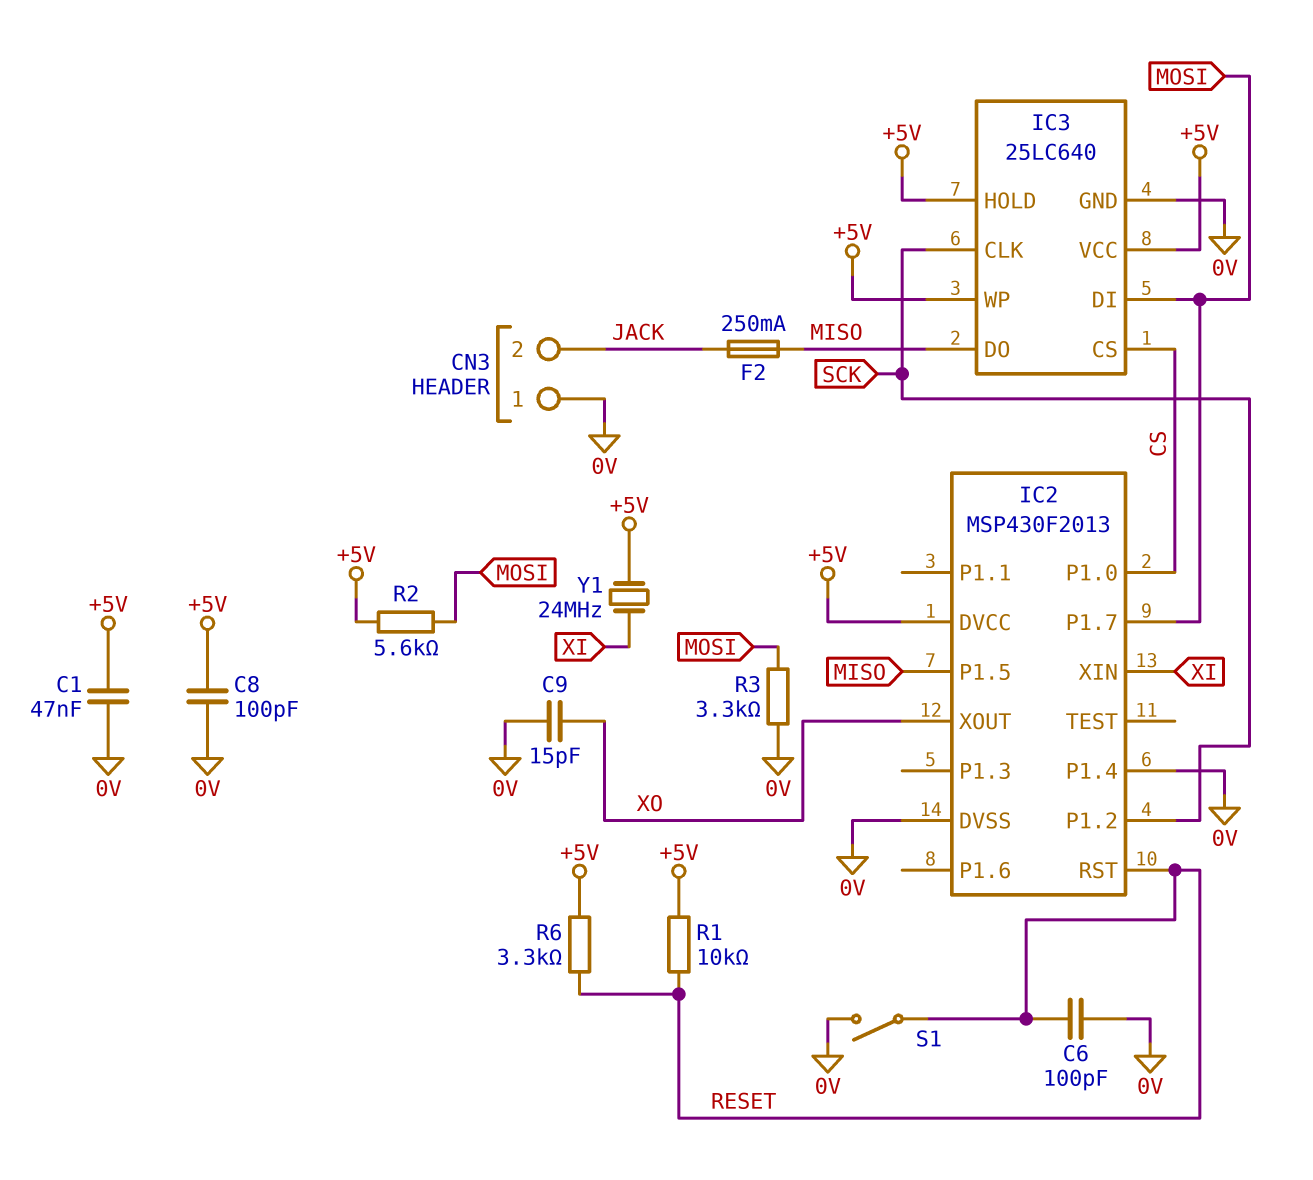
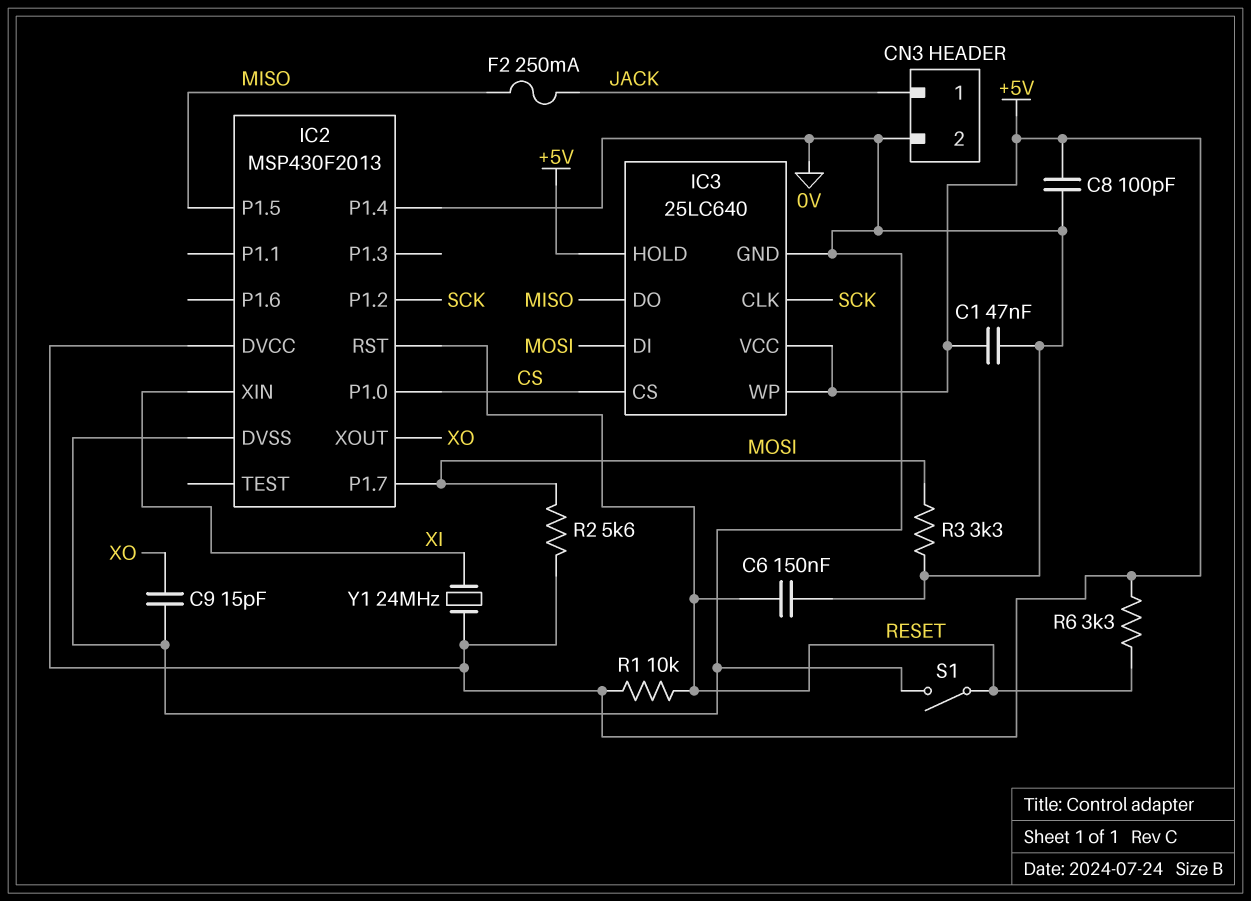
C6: 100pF (0V, RESET) -> 150nF (0V, RESET)
CN3 pin 1: 0V -> JACK
CN3 pin 2: JACK -> 0V

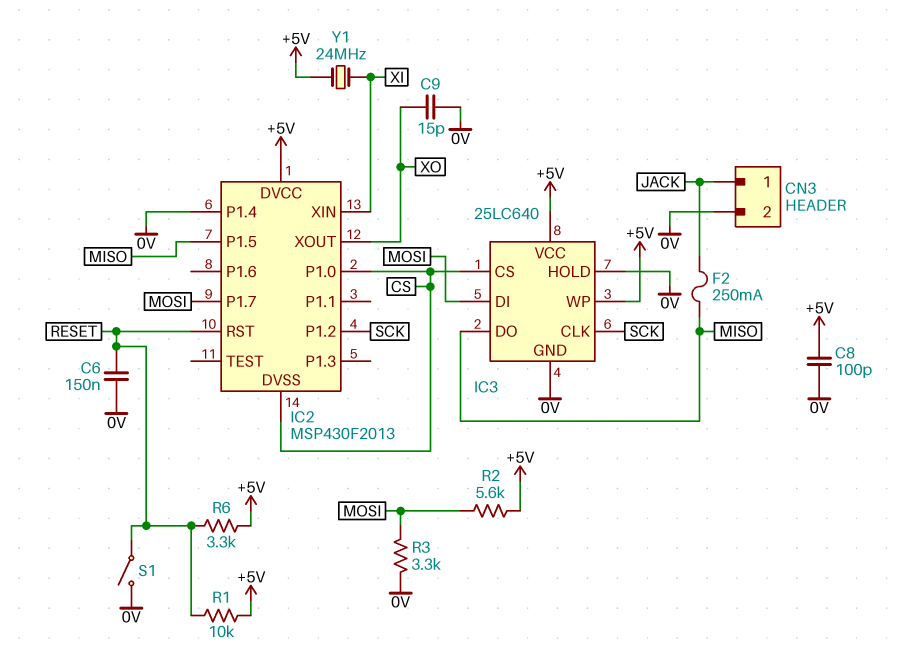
C1: 47nF (+5V, 0V) -> none
IC2 pin DVSS: 0V -> CS
IC3 pin HOLD: +5V -> 0V

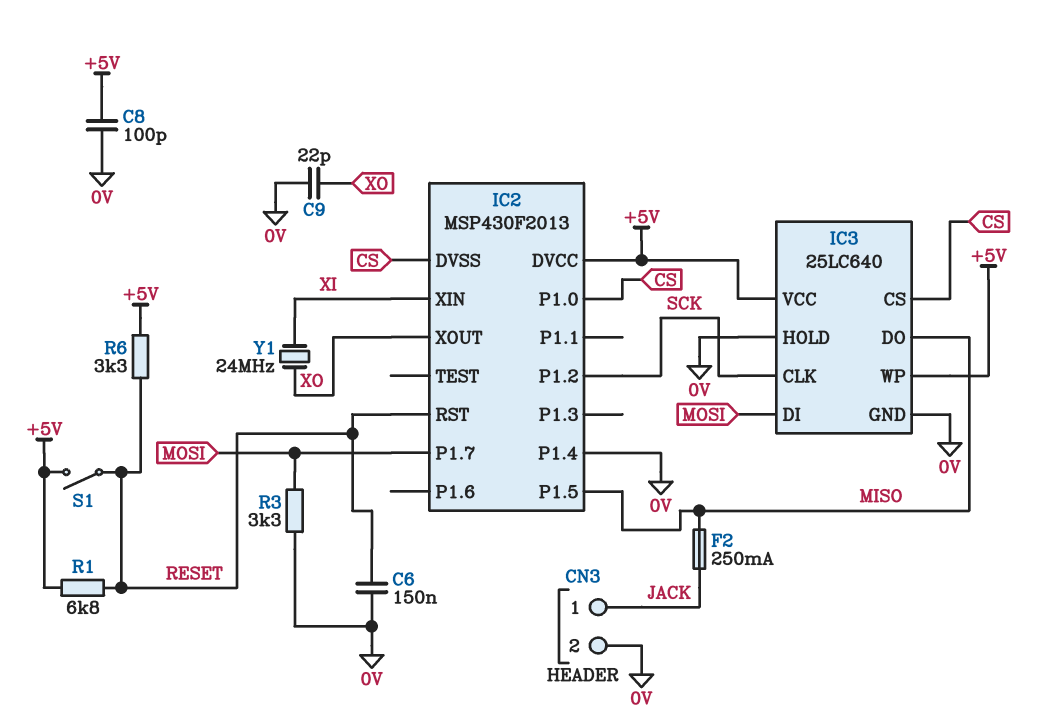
C9: 15pF (0V, XO) -> 22pF (0V, XO)
R1: 10k (+5V, RESET) -> 6.8k (+5V, RESET)
R2: 5.6k (+5V, MOSI) -> none
S1: switch (0V, RESET) -> switch (+5V, RESET)
Y1: 24MHz (+5V, XI) -> 24MHz (XI, XO)

